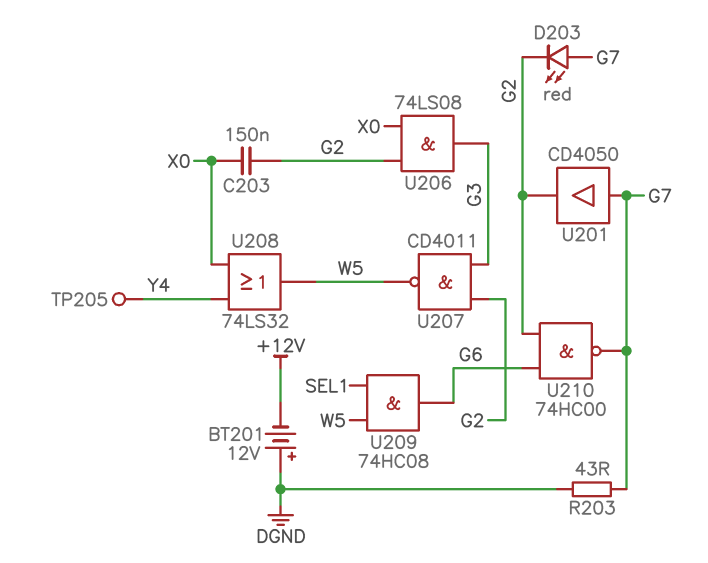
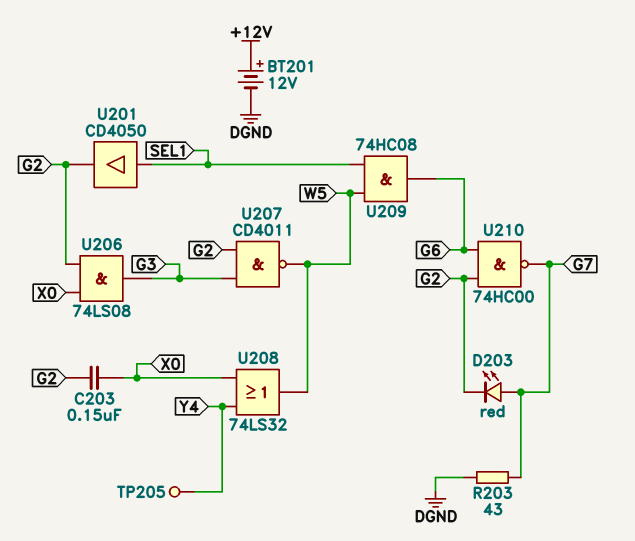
BT201: 12V (plus DGND, minus +12V) -> 12V (plus +12V, minus DGND)
U201: buffer CD4050 (in G7, out G2) -> buffer CD4050 (in SEL1, out G2)

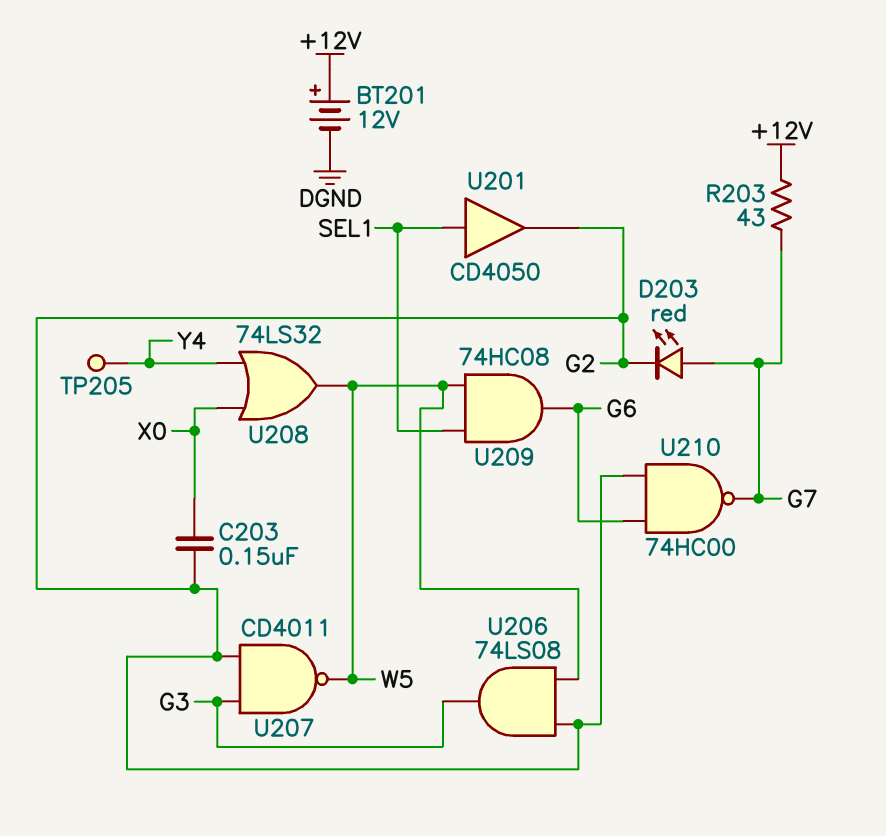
R203: 43 (DGND, G7) -> 43 (+12V, G7)
U206: AND 74LS08 (in G2, in X0, out G3) -> AND 74LS08 (in G2, in W5, out G3)

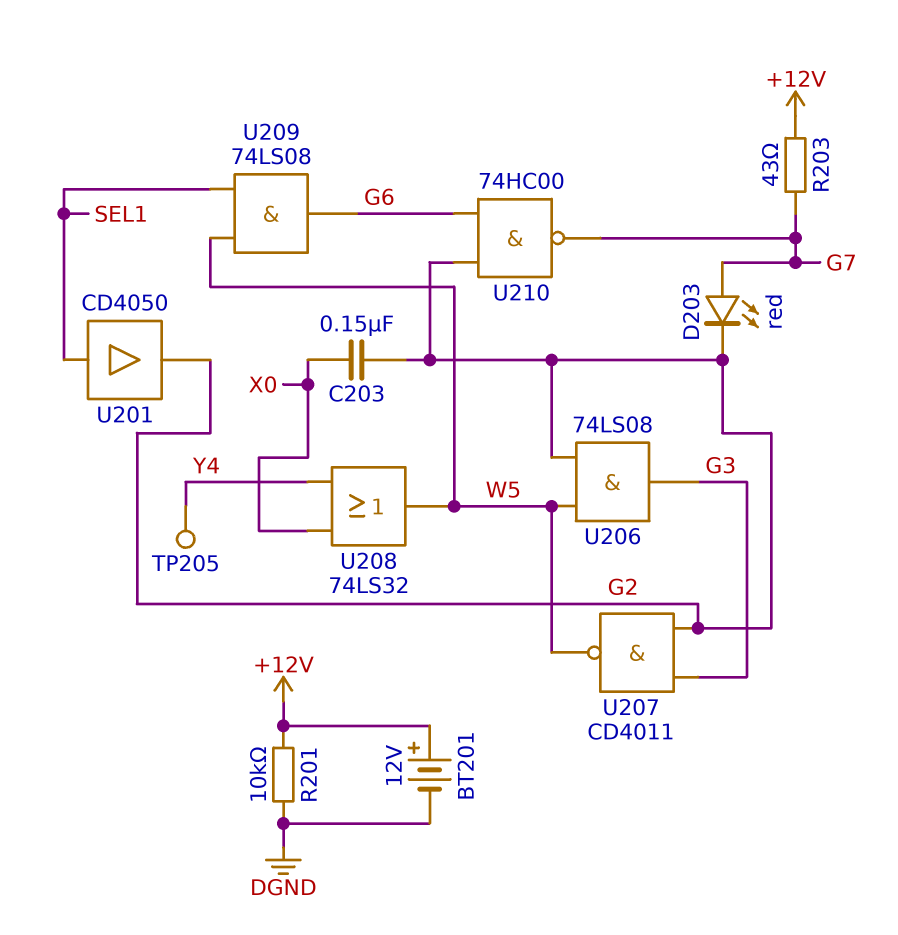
R201: none -> 10k (+12V, DGND)
U209: AND 74HC08 (in SEL1, in W5, out G6) -> AND 74LS08 (in SEL1, in W5, out G6)

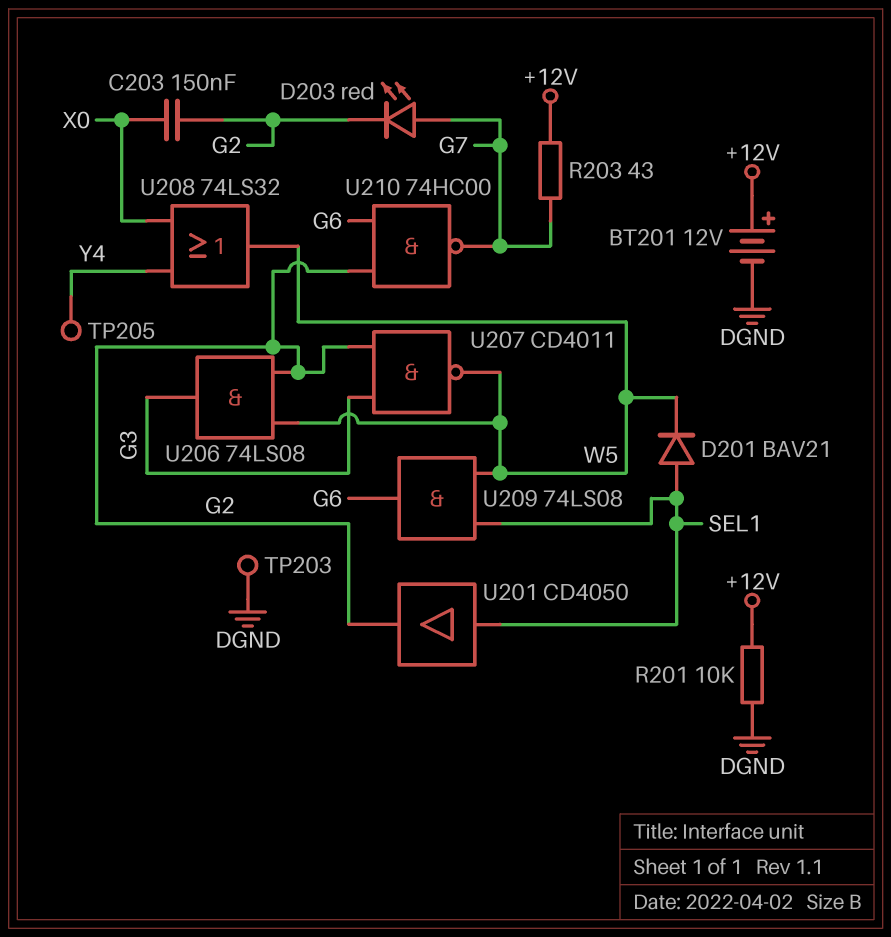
D201: none -> diode BAV21 (A SEL1, K W5)
TP203: none -> test point (DGND)

